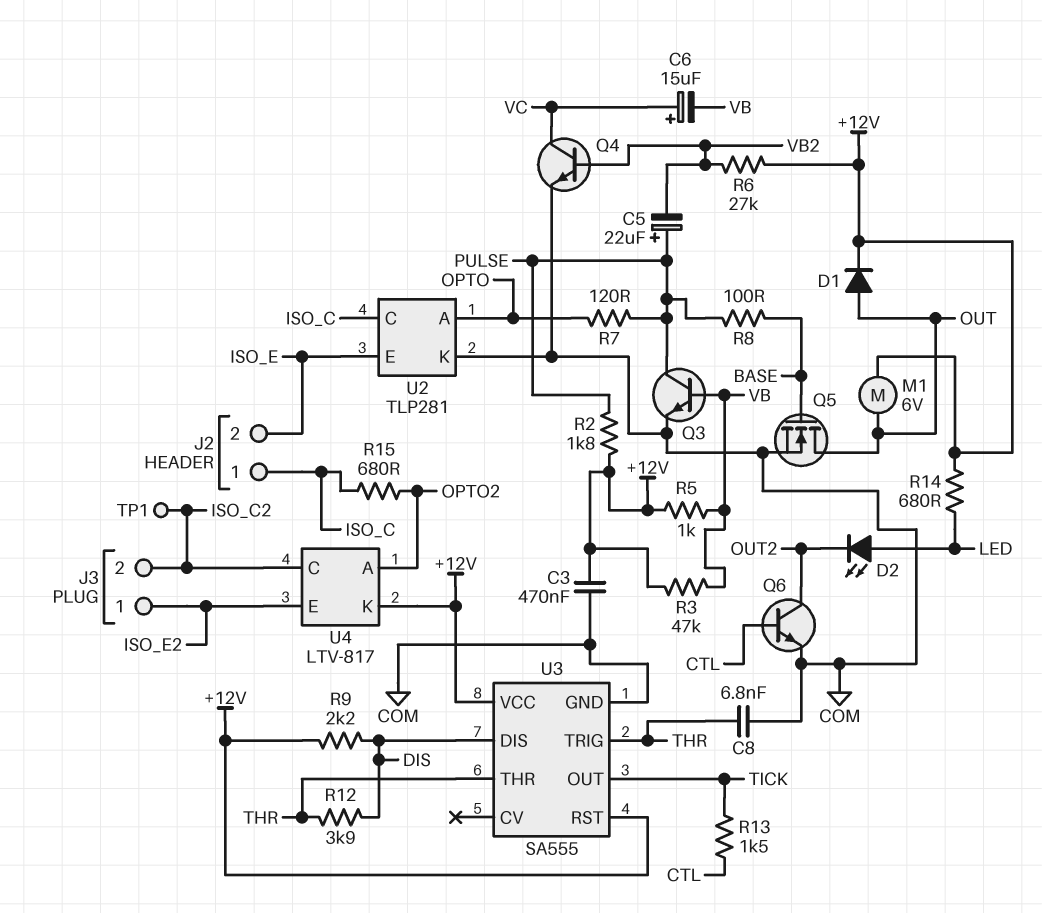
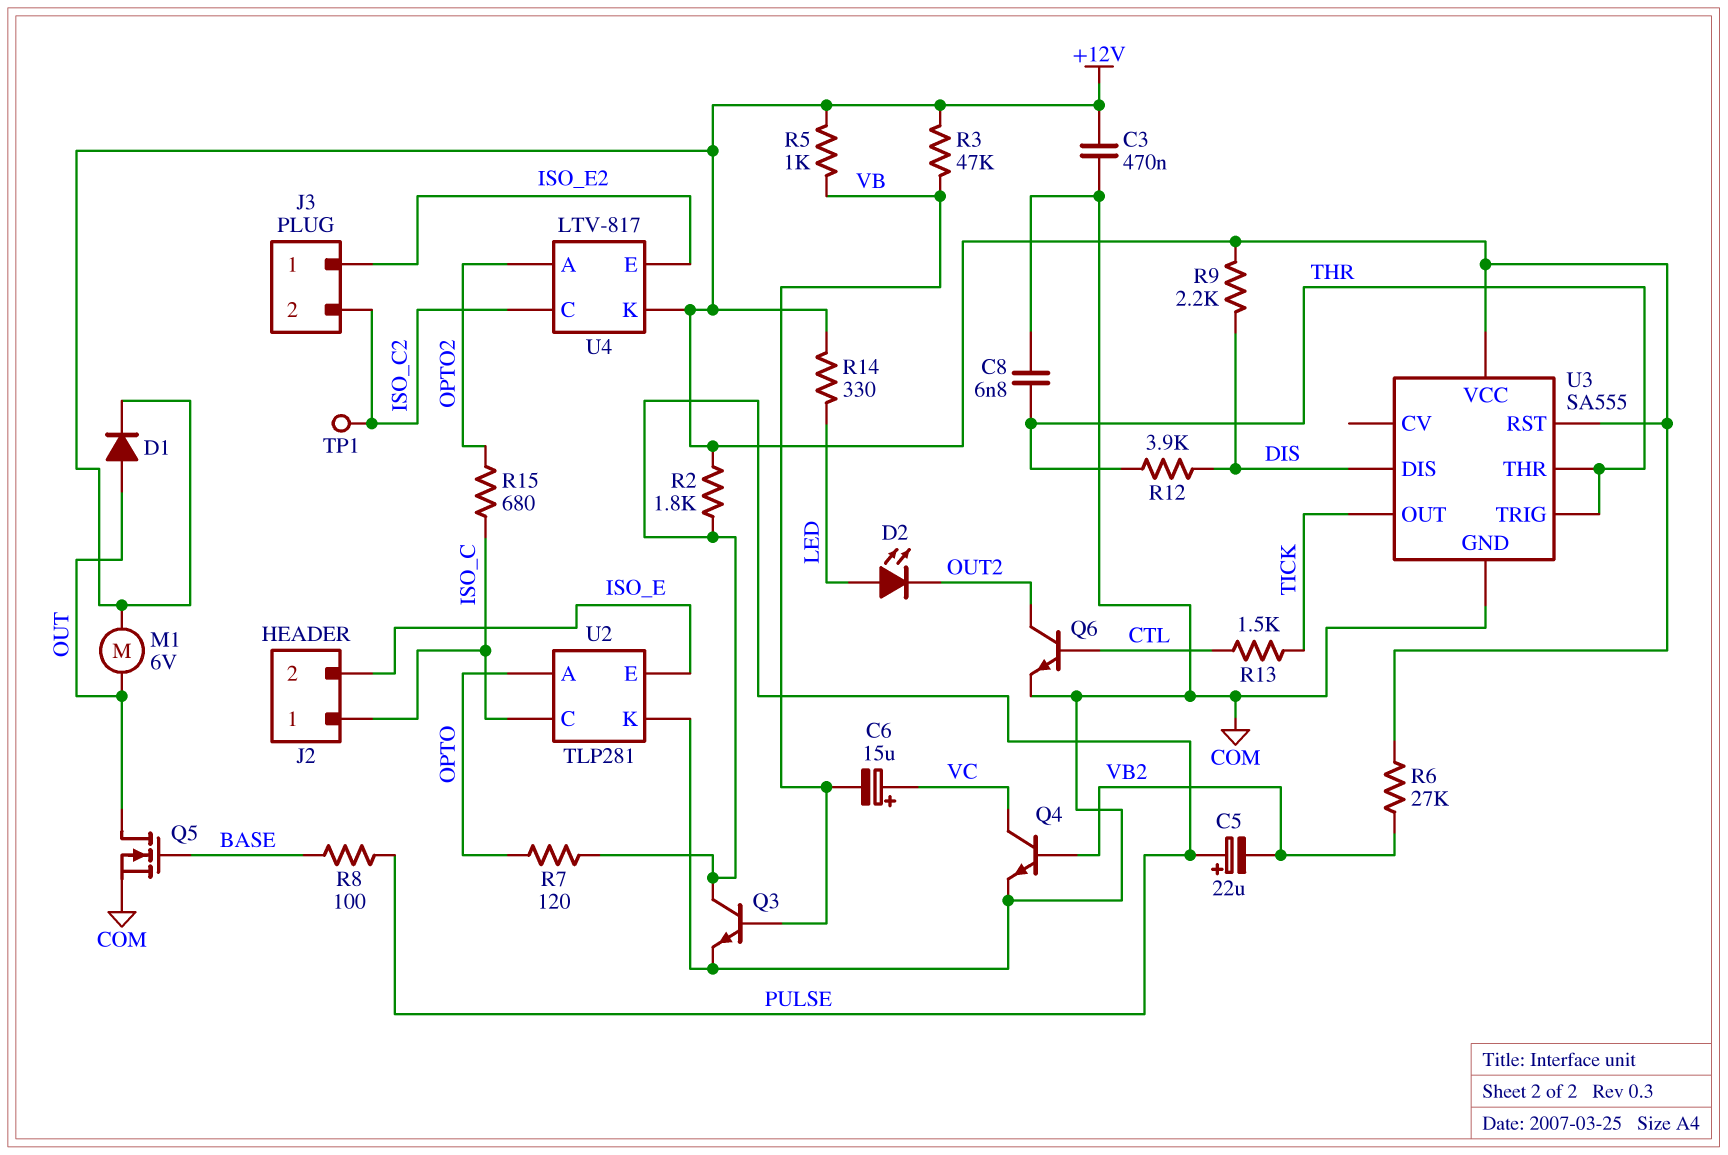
R14: 680 (+12V, LED) -> 330 (+12V, LED)

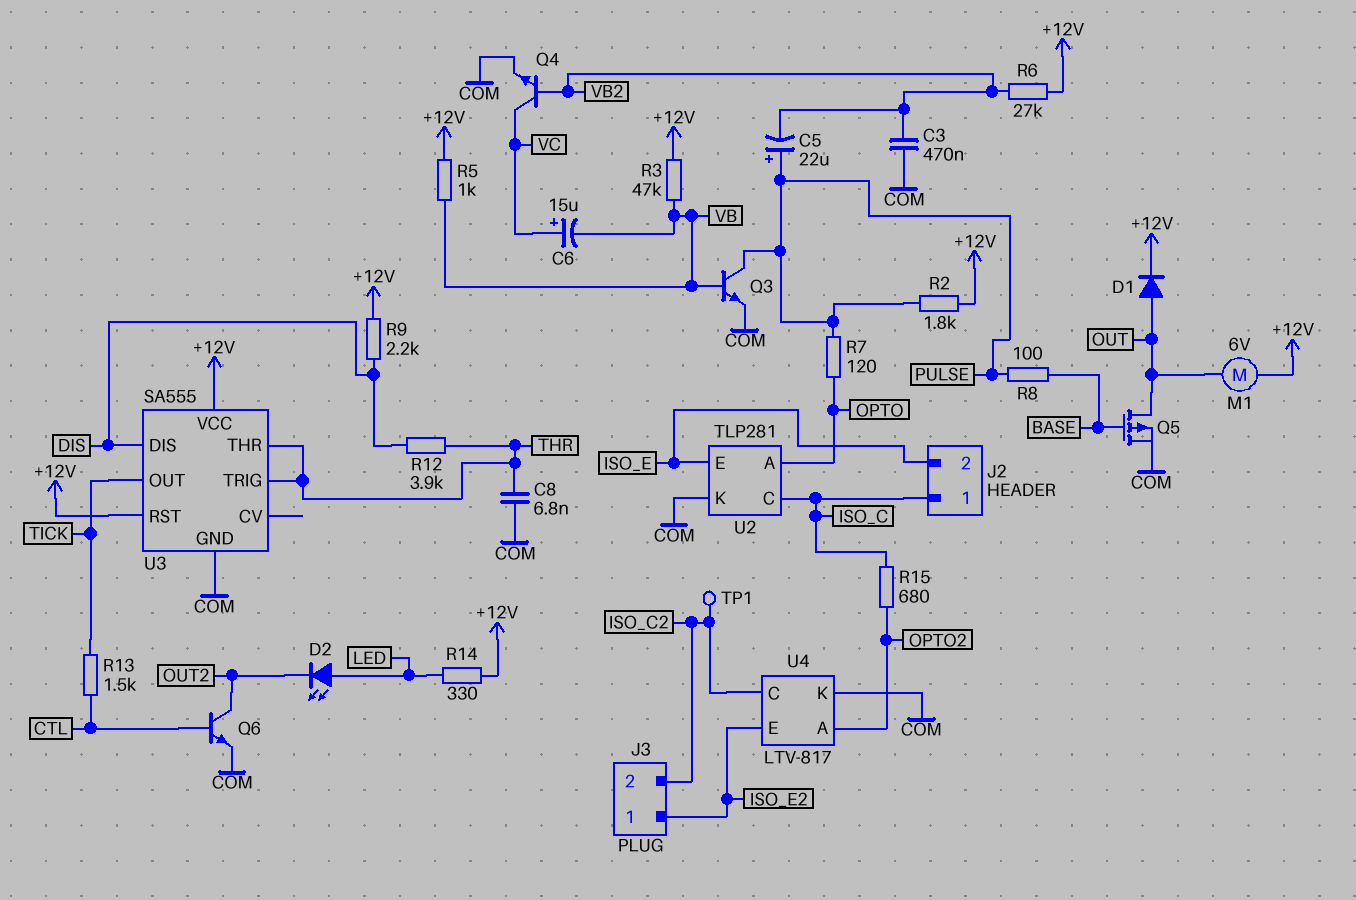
C3: 470nF (+12V, COM) -> 470nF (COM, VB2)
Q5: NMOS (G BASE, D OUT, S COM) -> PMOS (G BASE, D OUT, S COM)
U4 pin K: +12V -> COM

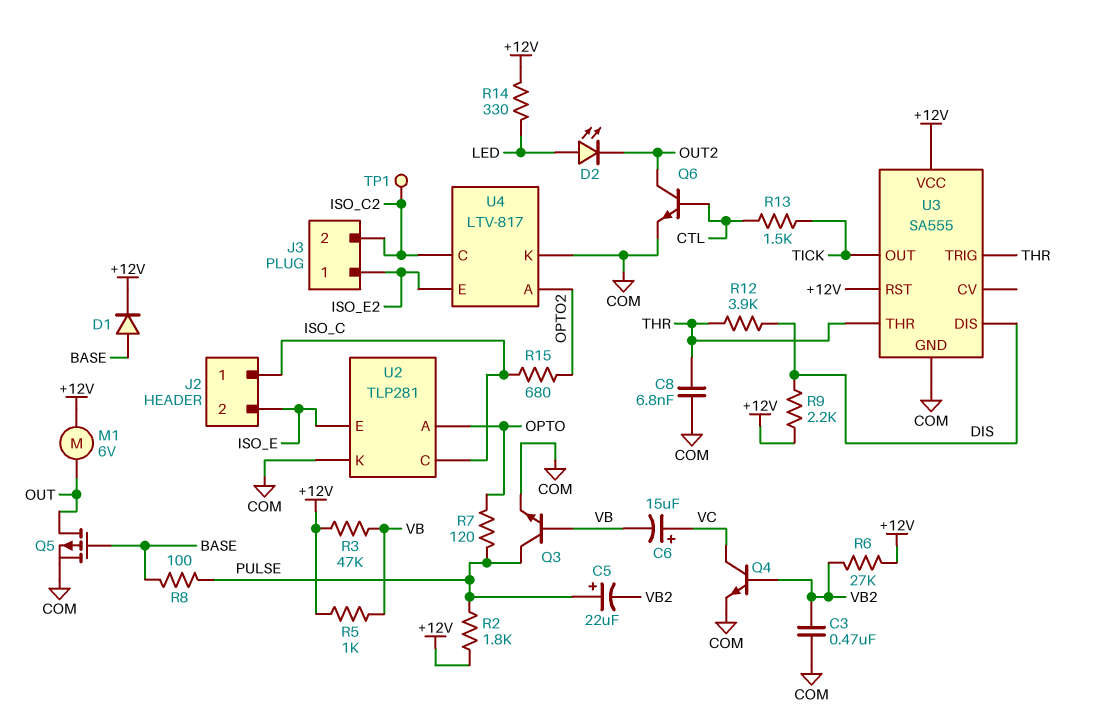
D1: diode (A OUT, K +12V) -> diode (A BASE, K +12V)

